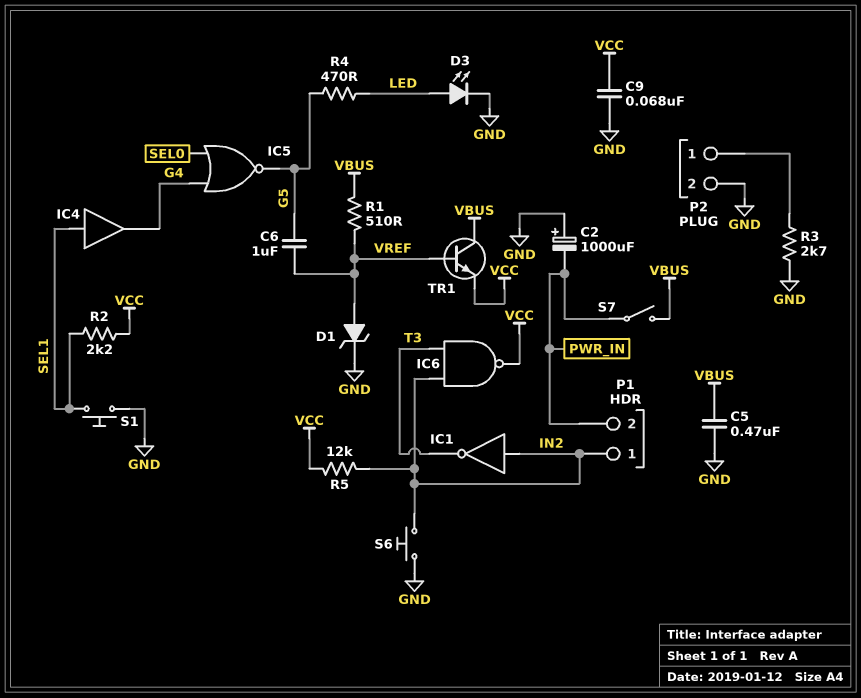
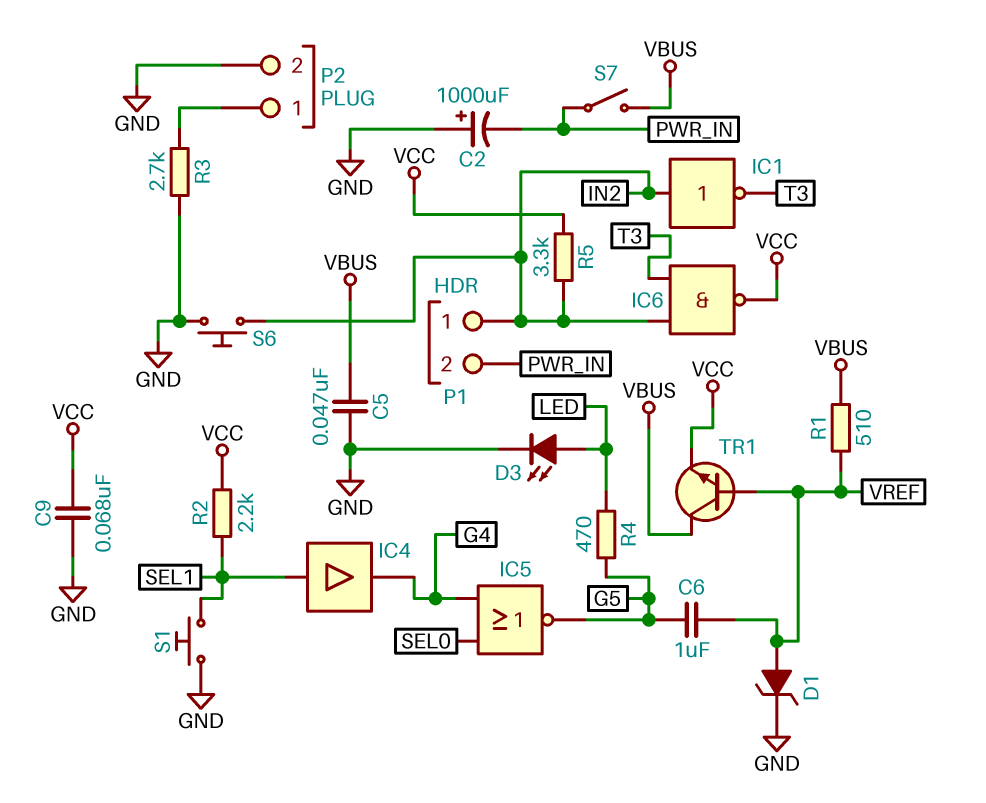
C5: 470nF (GND, VBUS) -> 47nF (GND, VBUS)
R5: 12k (IN2, VCC) -> 3.3k (IN2, VCC)

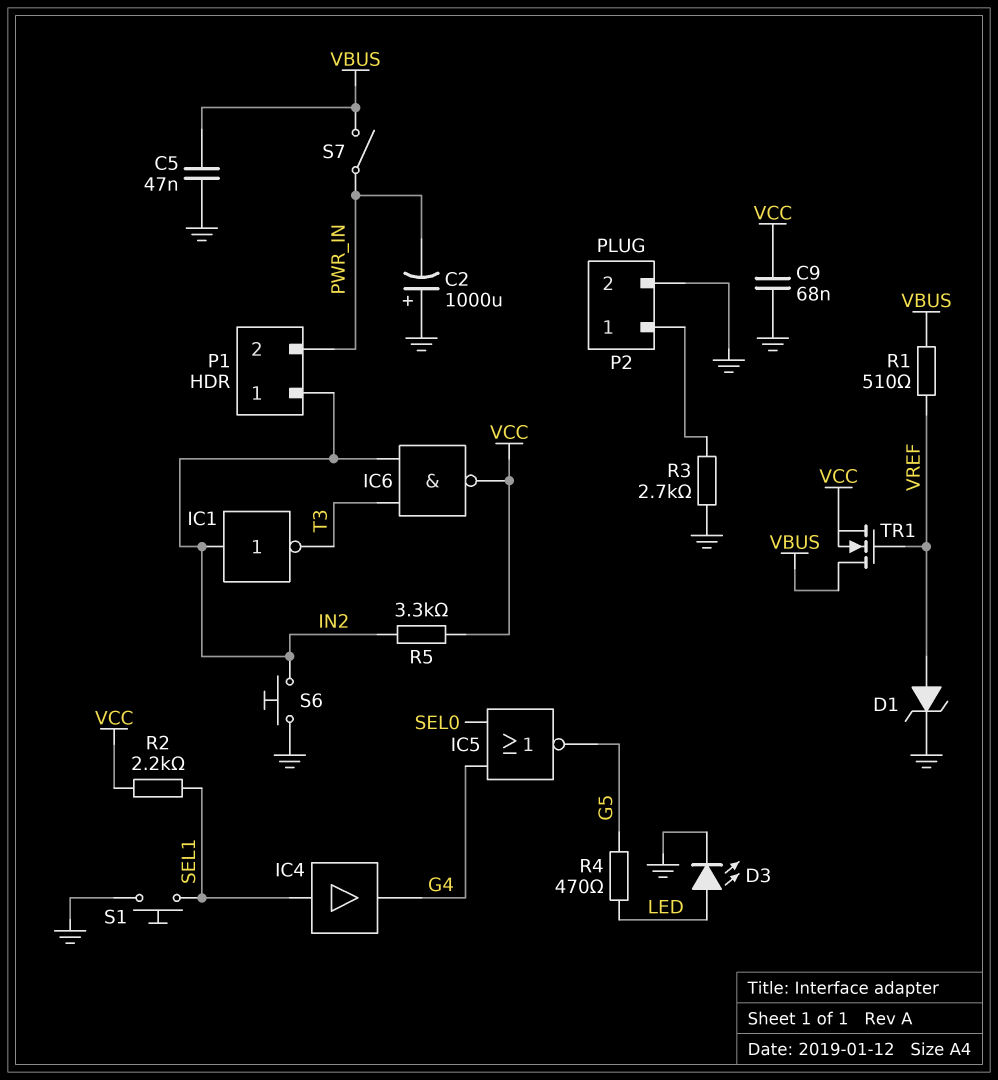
C6: 1uF (G5, VREF) -> none
TR1: NPN (B VREF, C VBUS, E VCC) -> NMOS (G VREF, D VBUS, S VCC)

